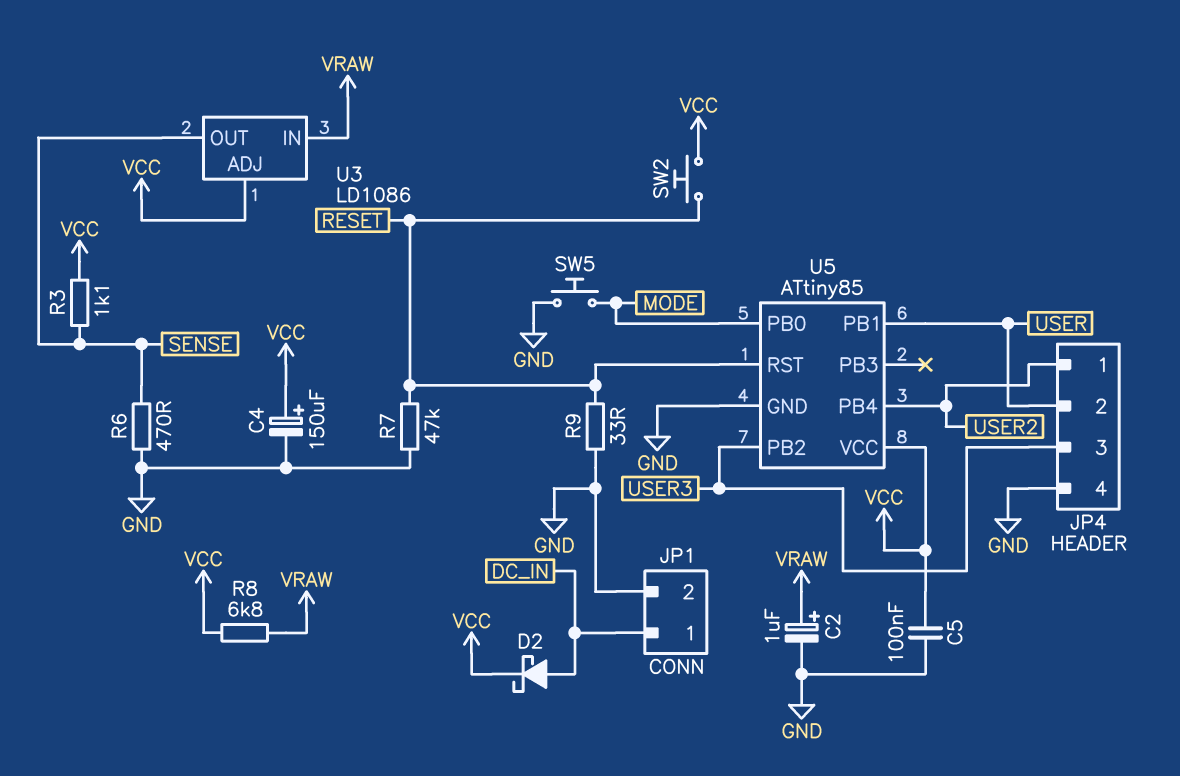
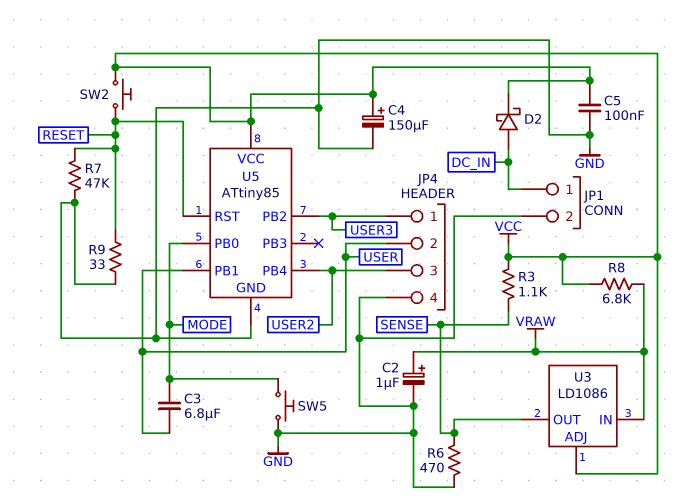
C3: none -> 6.8uF (MODE, USER)
JP4 pin 1: USER2 -> USER3
JP4 pin 3: USER3 -> USER2

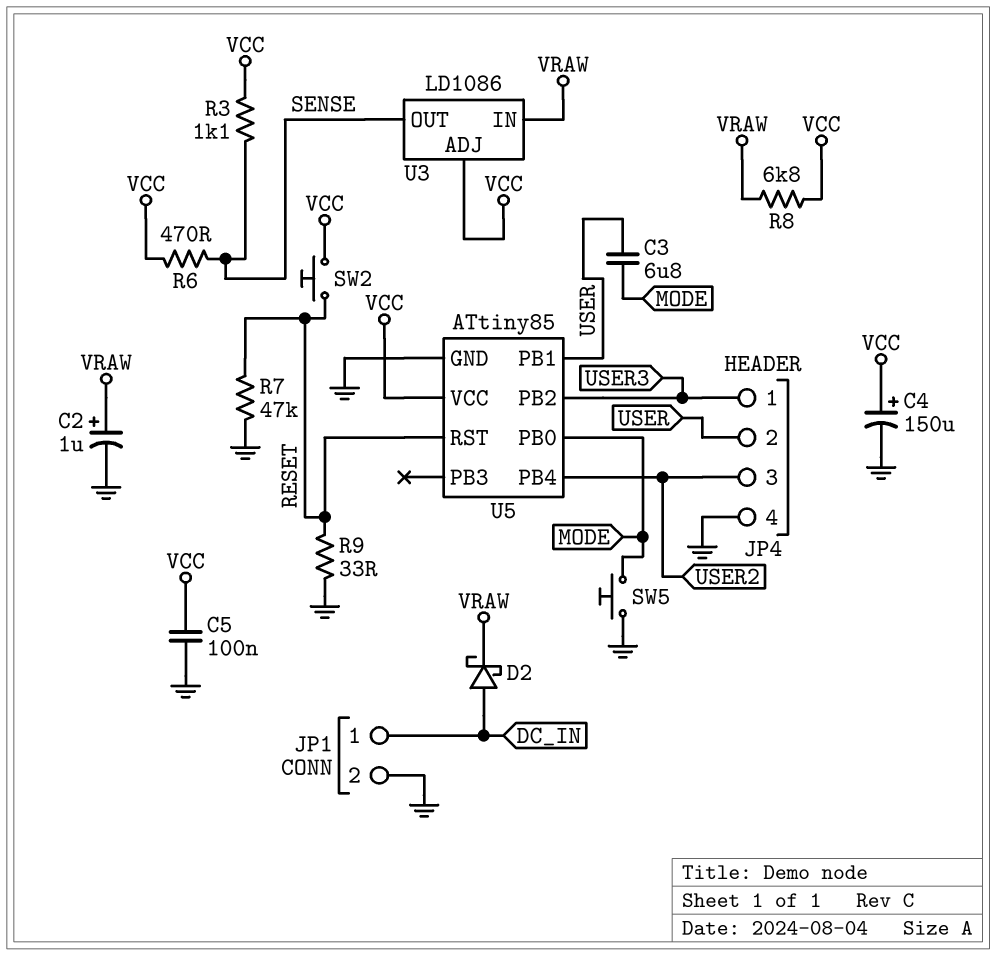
D2: schottky (A DC_IN, K VCC) -> schottky (A DC_IN, K VRAW)
R6: 470 (GND, SENSE) -> 470 (SENSE, VCC)

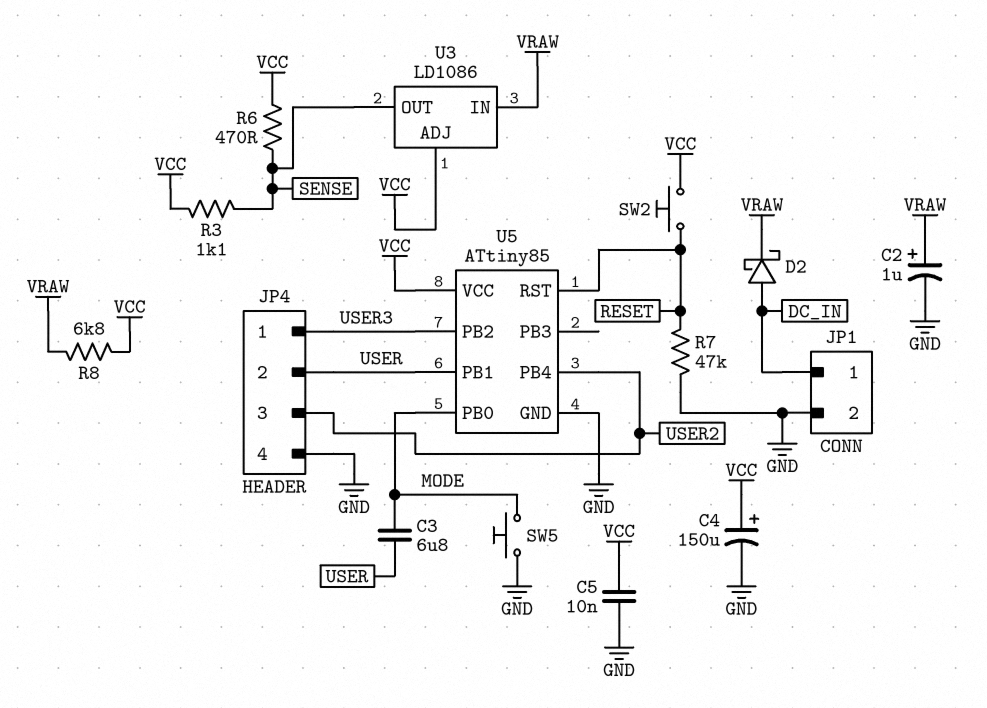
C5: 100nF (GND, VCC) -> 10nF (GND, VCC)
R9: 33 (GND, RESET) -> none

